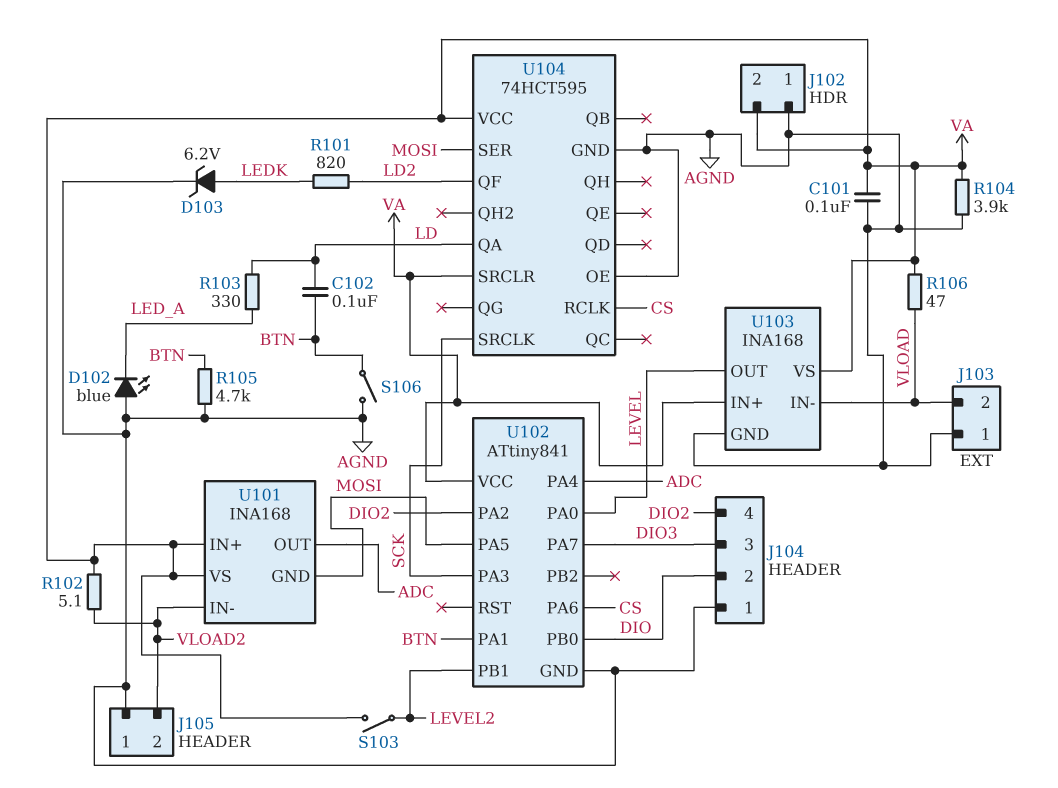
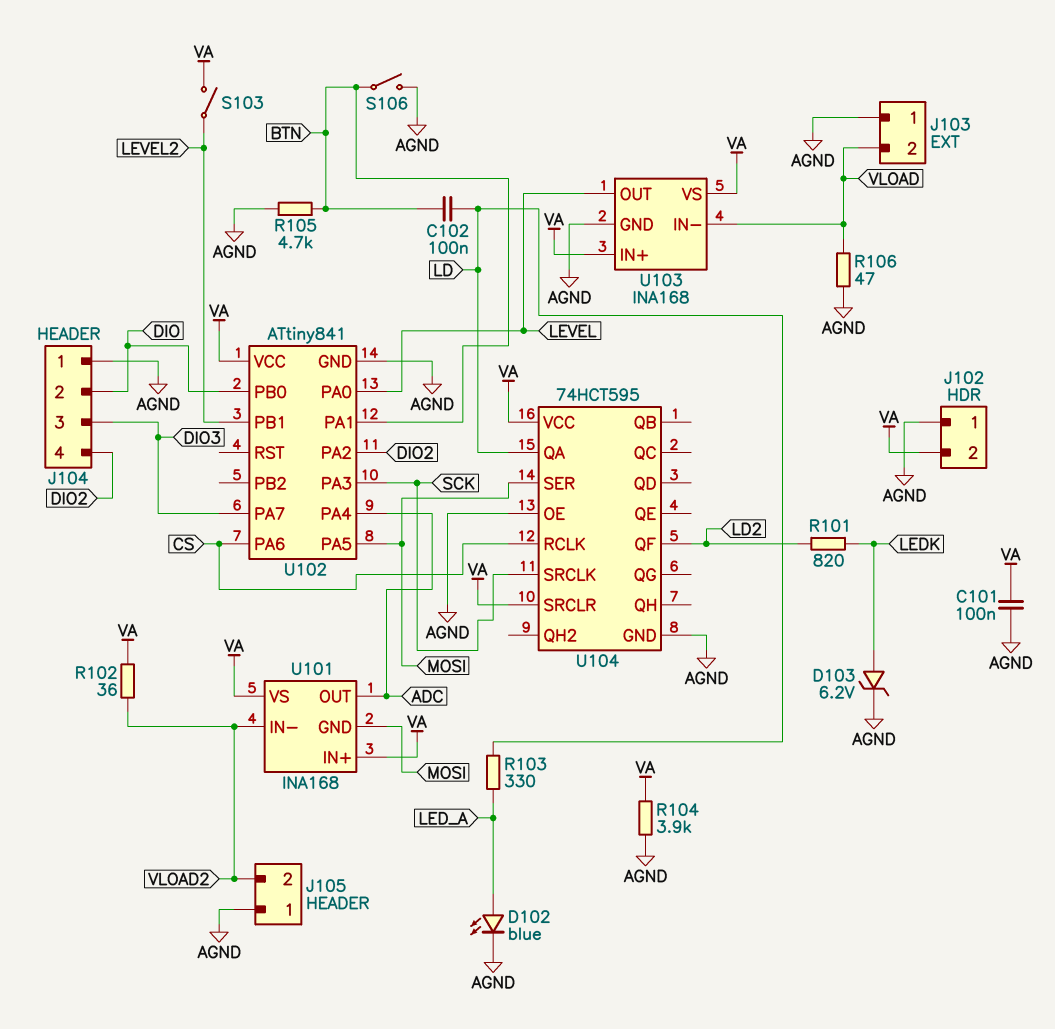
D102: LED blue (A AGND, K LED_A) -> LED blue (A LED_A, K AGND)
R102: 5.1 (VA, VLOAD2) -> 36 (VA, VLOAD2)
R106: 47 (VA, VLOAD) -> 47 (AGND, VLOAD)

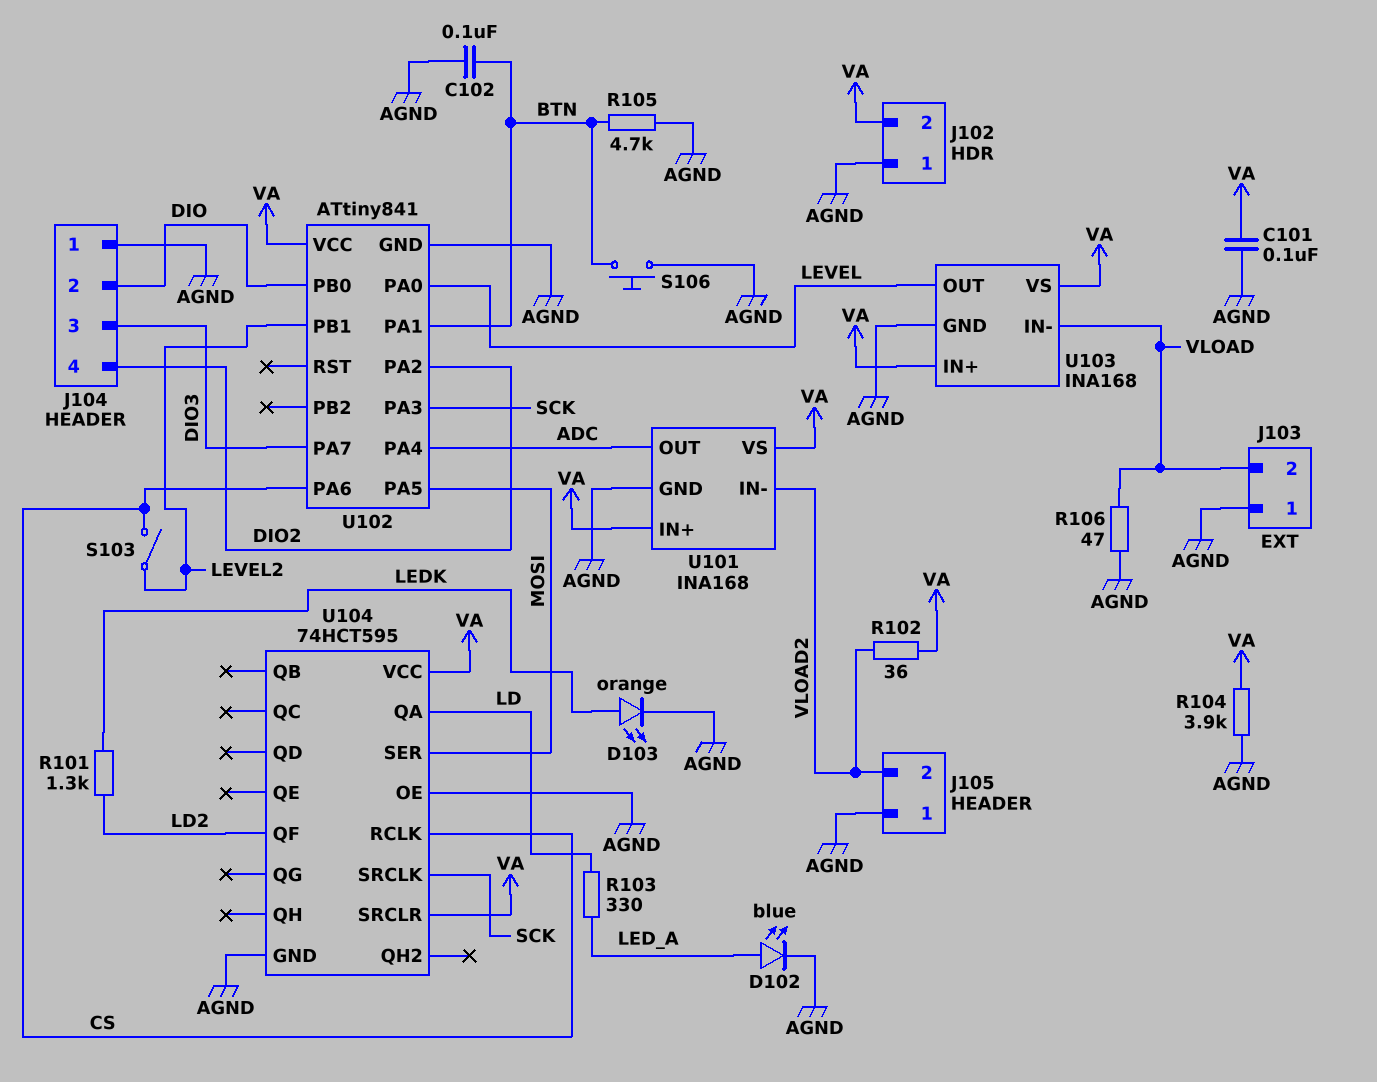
C102: 100nF (BTN, LD) -> 100nF (AGND, BTN)
D103: zener 6.2V (A LEDK, K AGND) -> LED orange (A LEDK, K AGND)
R101: 820 (LD2, LEDK) -> 1.3k (LD2, LEDK)
S103: switch (LEVEL2, VA) -> switch (CS, LEVEL2)
S106: switch (AGND, BTN) -> button (AGND, BTN)
U101 pin GND: MOSI -> AGND

